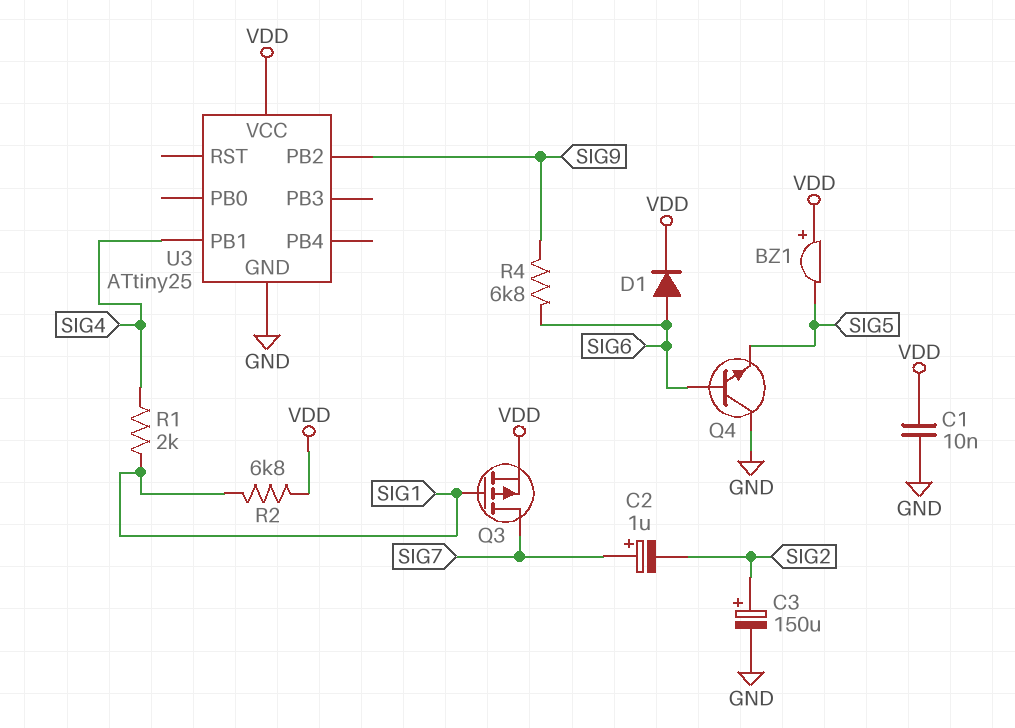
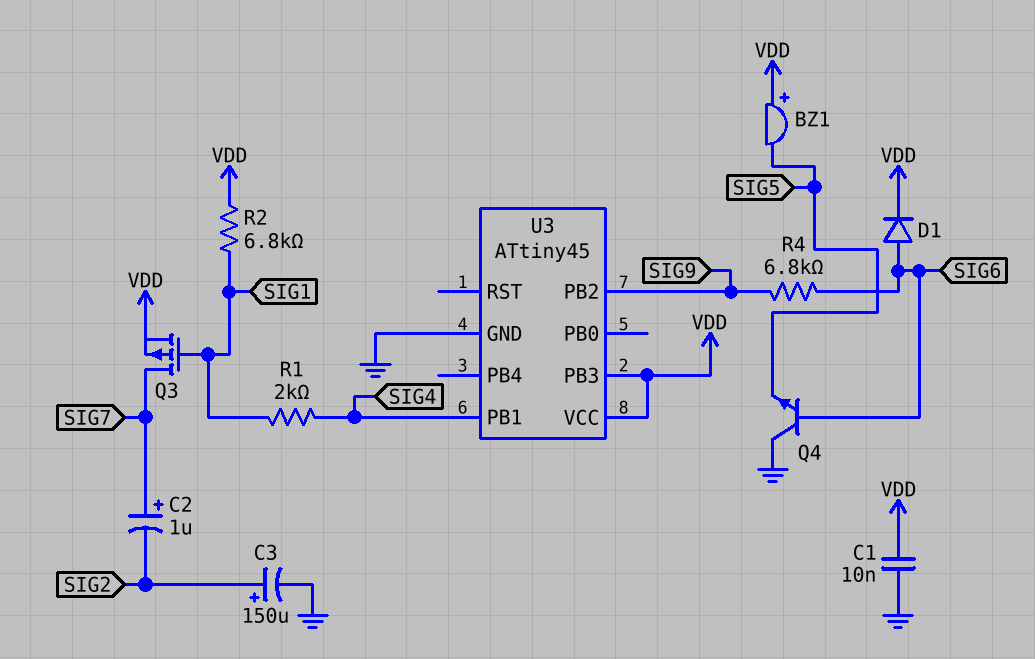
U3: ATtiny25 -> ATtiny45
U3 pin PB3: none -> VDD

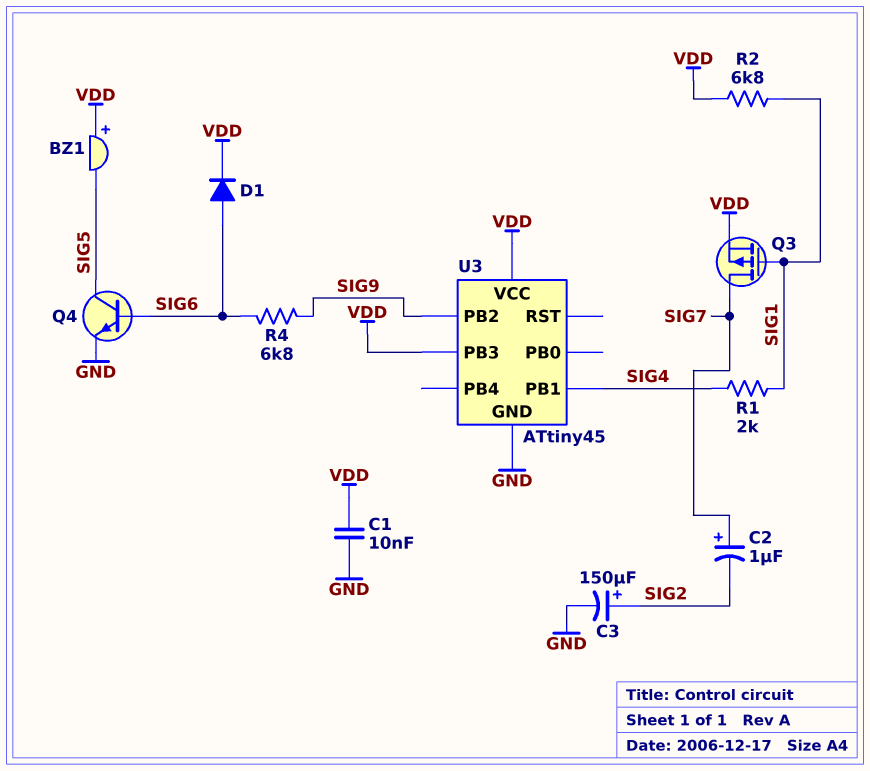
Q4: NPN (B SIG6, C GND, E SIG5) -> NPN (B SIG6, C SIG5, E GND)

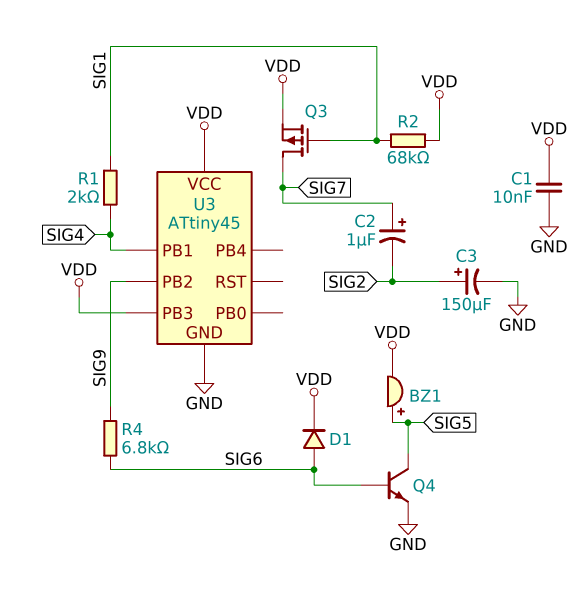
BZ1: buzzer (plus VDD, minus SIG5) -> buzzer (plus SIG5, minus VDD)
R2: 6.8k (SIG1, VDD) -> 68k (SIG1, VDD)

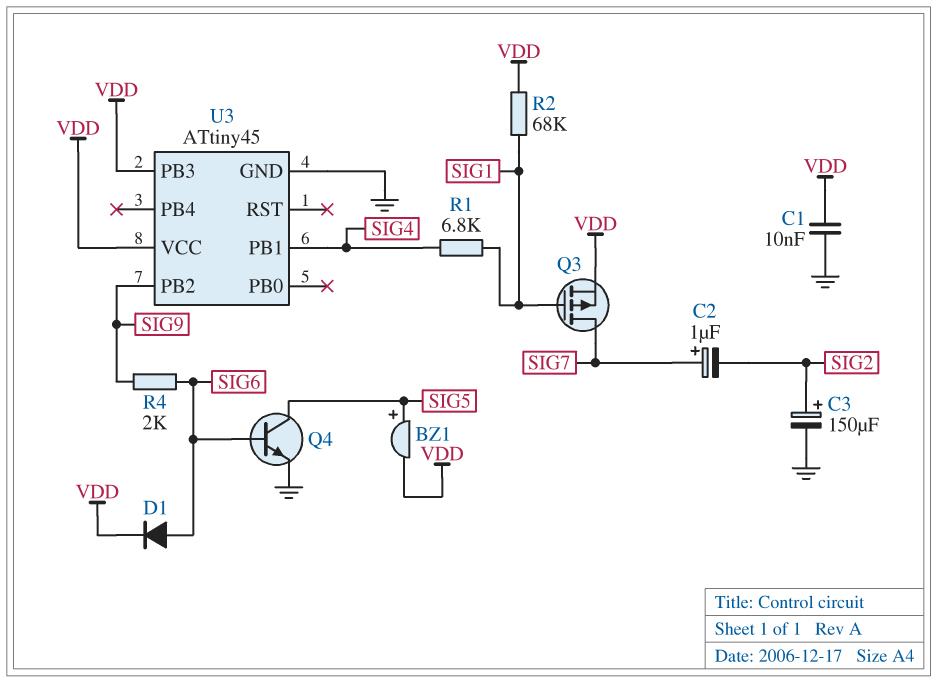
R1: 2k (SIG1, SIG4) -> 6.8k (SIG1, SIG4)
R4: 6.8k (SIG6, SIG9) -> 2k (SIG6, SIG9)

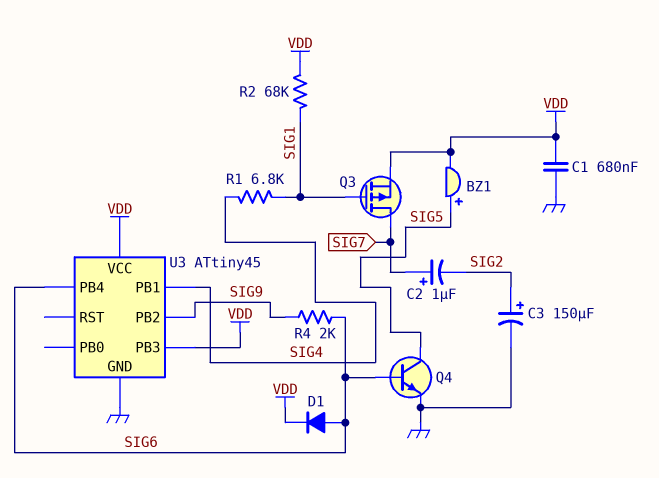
C1: 10nF (GND, VDD) -> 680nF (GND, VDD)
U3 pin PB4: none -> SIG6

